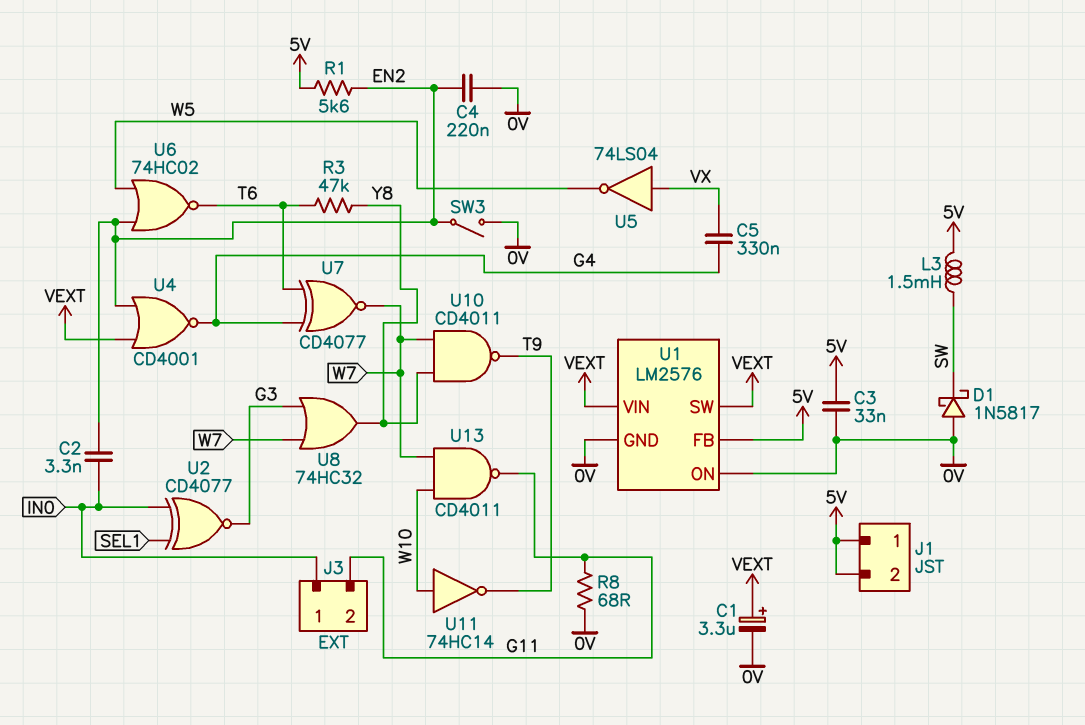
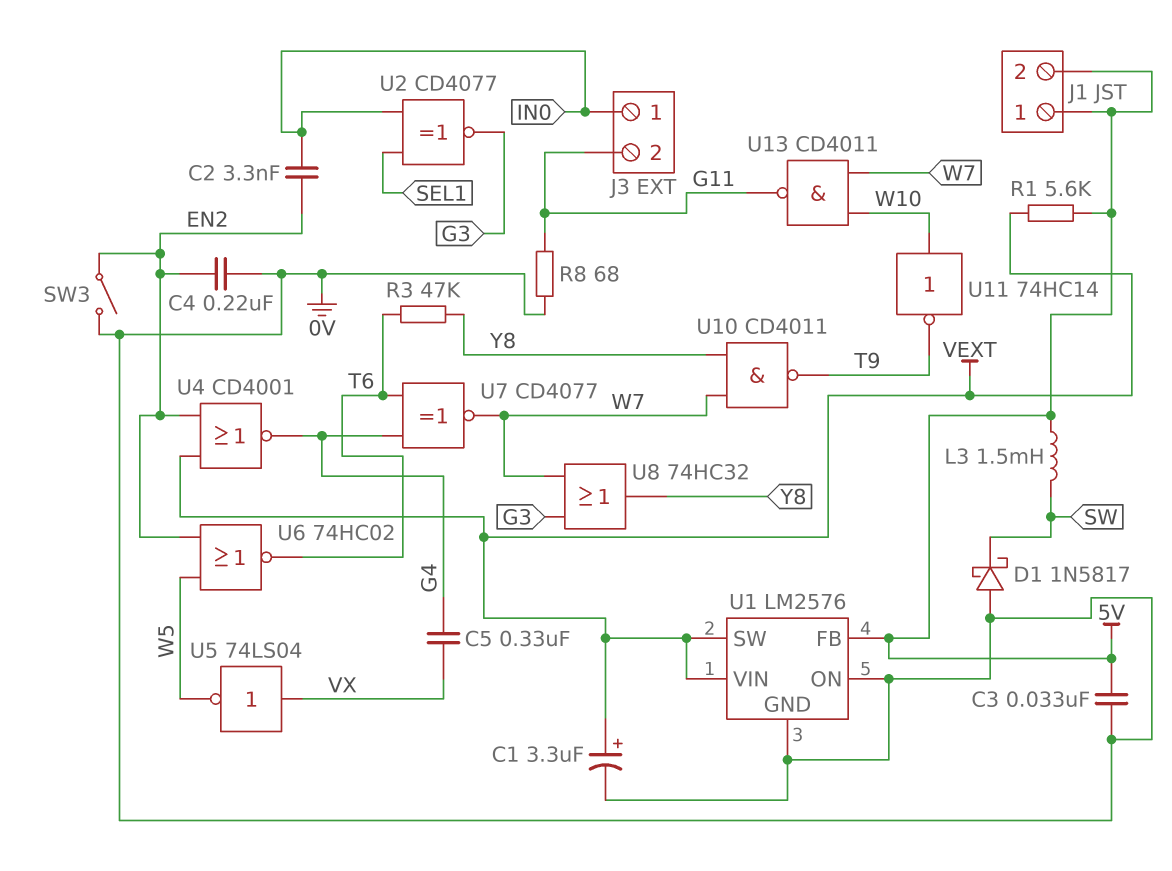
R1: 5.6k (5V, EN2) -> 5.6k (5V, VEXT)

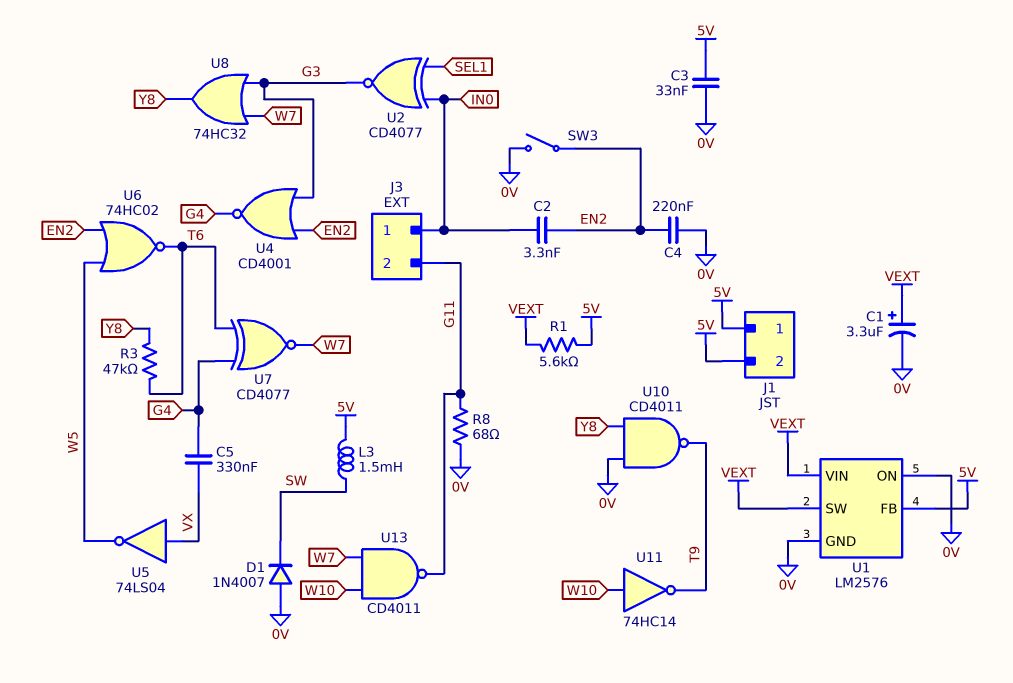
D1: schottky 1N5817 (A 0V, K SW) -> diode 1N4007 (A 0V, K SW)
U4: NOR CD4001 (in EN2, in VEXT, out G4) -> NOR CD4001 (in EN2, in G3, out G4)
U10: NAND CD4011 (in W7, in Y8, out T9) -> NAND CD4011 (in 0V, in Y8, out T9)

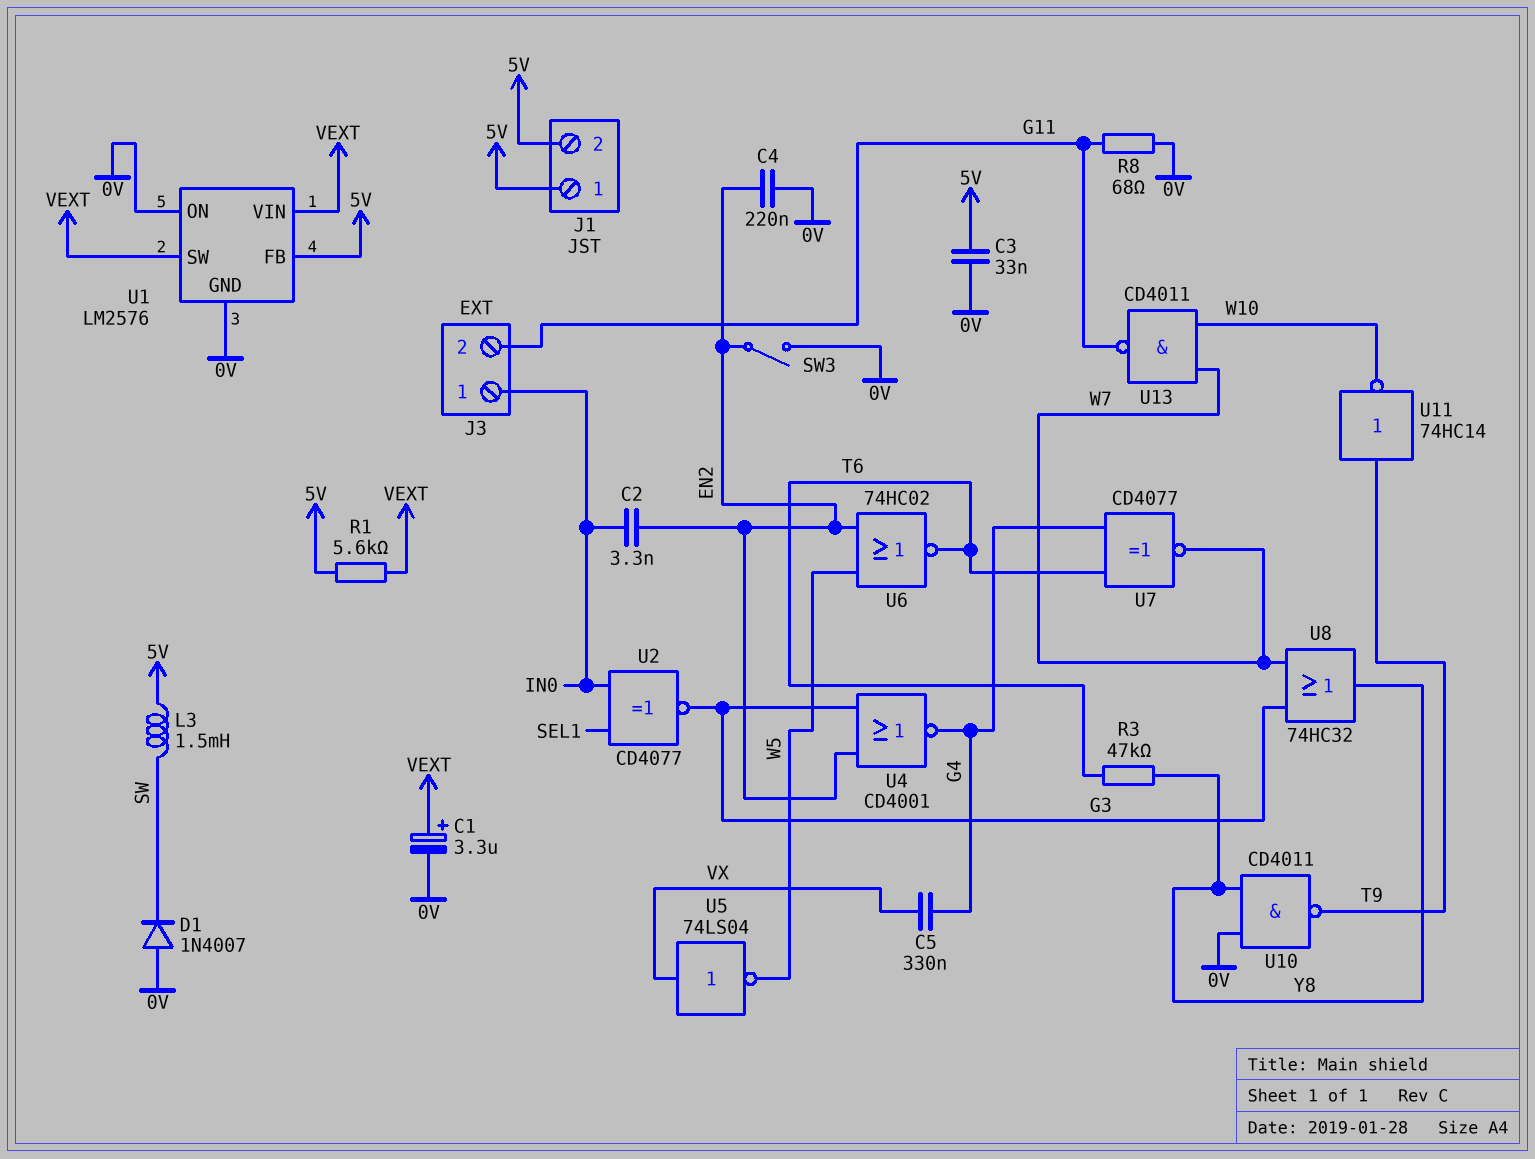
U11: NOT 74HC14 (in W10, out T9) -> NOT 74HC14 (in T9, out W10)

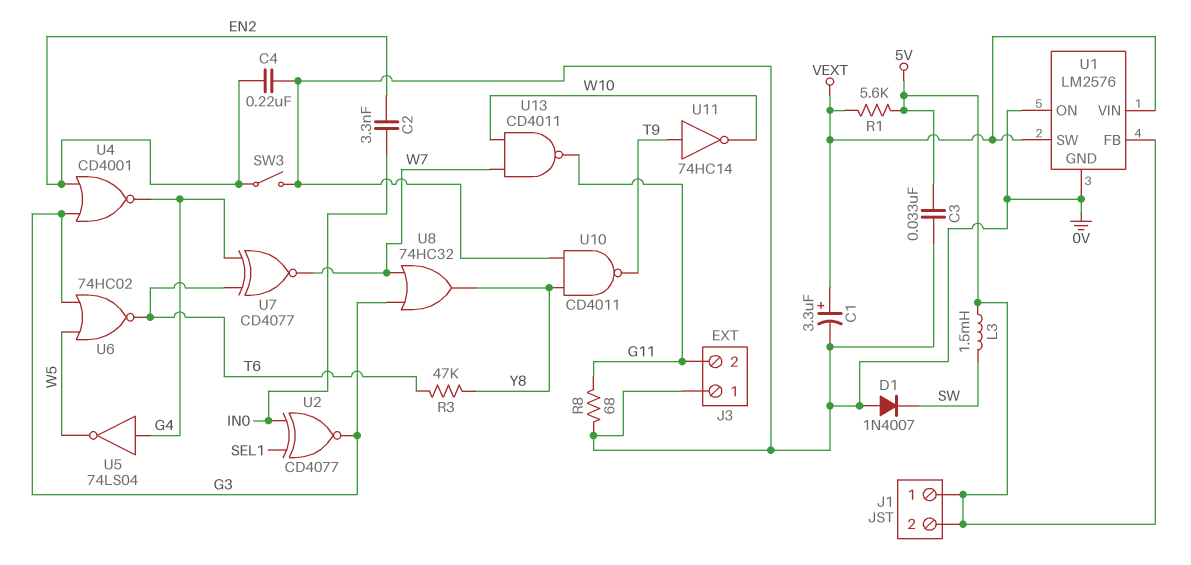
C5: 330nF (G4, VX) -> none
J3 pin 1: IN0 -> 0V
U5: NOT 74LS04 (in VX, out W5) -> NOT 74LS04 (in G4, out W5)
U6: NOR 74HC02 (in EN2, in W5, out T6) -> NOR 74HC02 (in G3, in W5, out T6)

